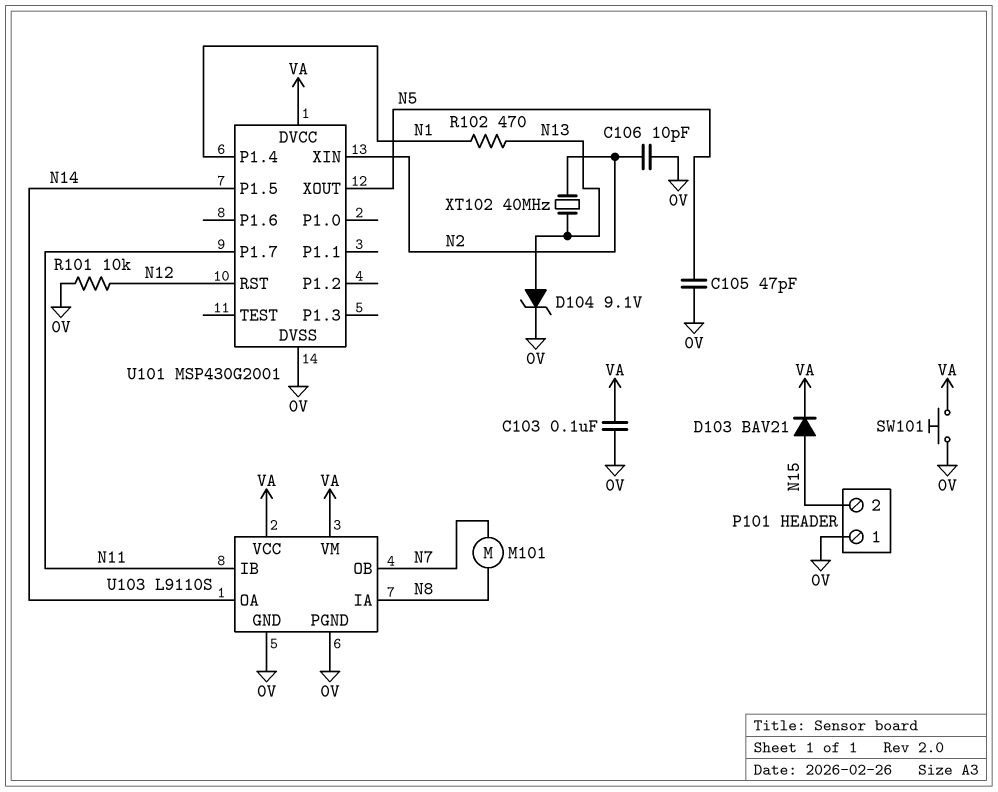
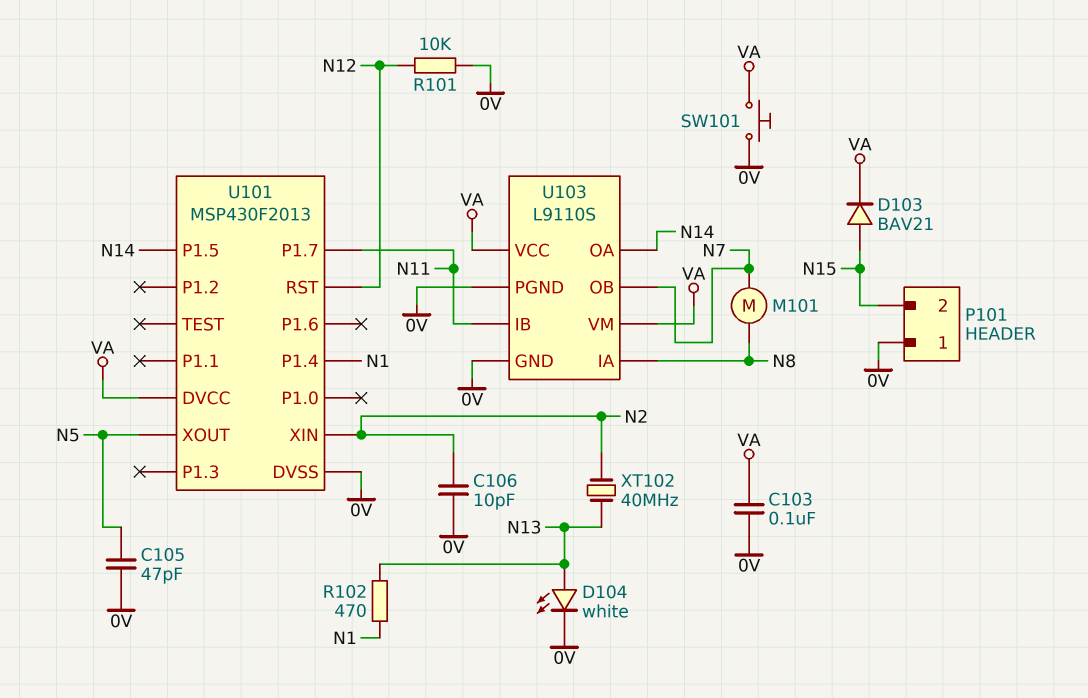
D104: zener 9.1V (A N13, K 0V) -> LED white (A N13, K 0V)
U101: MSP430G2001 -> MSP430F2013

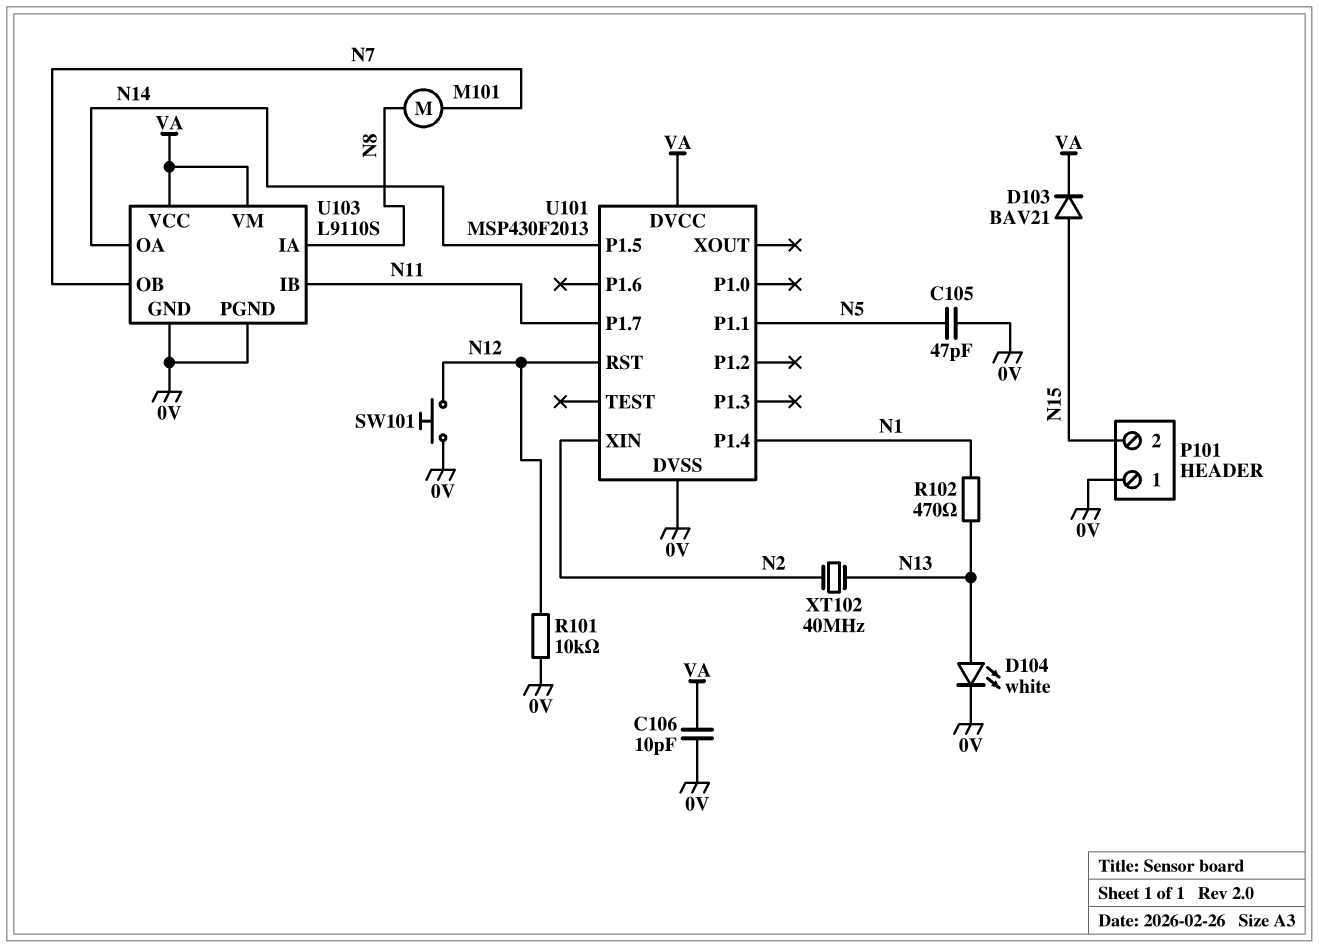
C103: 100nF (0V, VA) -> none
C106: 10pF (0V, N2) -> 10pF (0V, VA)
SW101: button (0V, VA) -> button (0V, N12)
U101 pin P1.1: none -> N5
U101 pin XOUT: N5 -> none

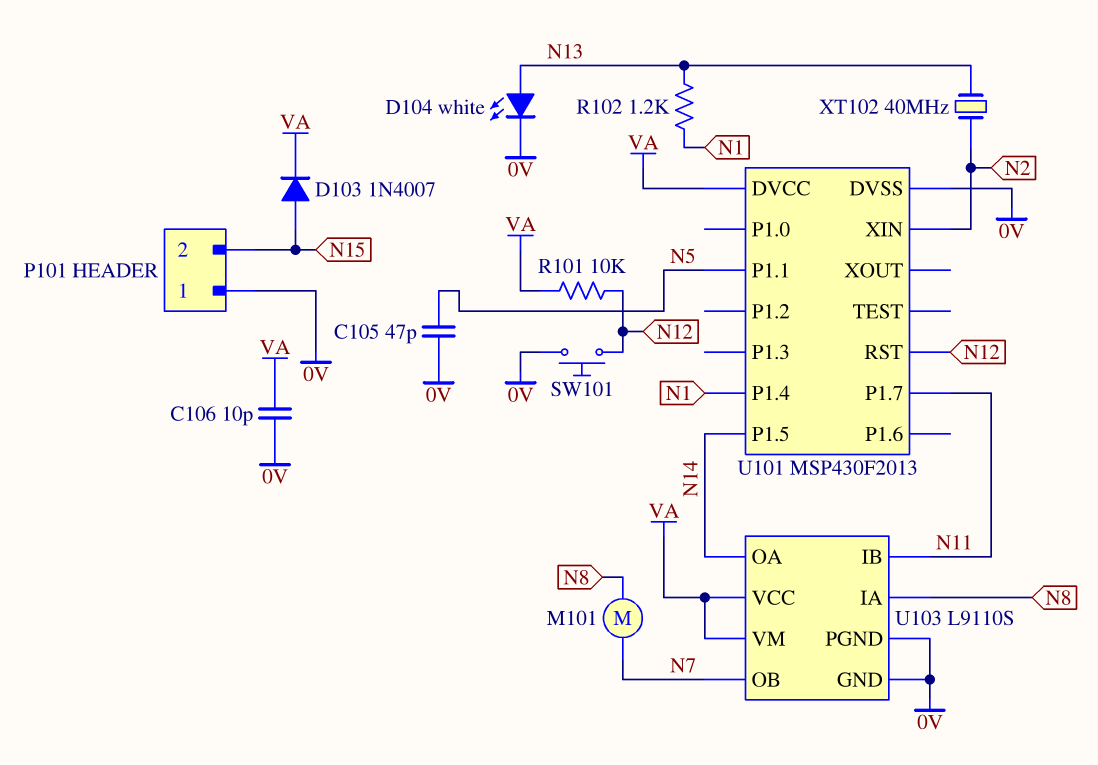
D103: diode BAV21 (A N15, K VA) -> diode 1N4007 (A N15, K VA)
R101: 10k (0V, N12) -> 10k (N12, VA)
R102: 470 (N1, N13) -> 1.2k (N1, N13)

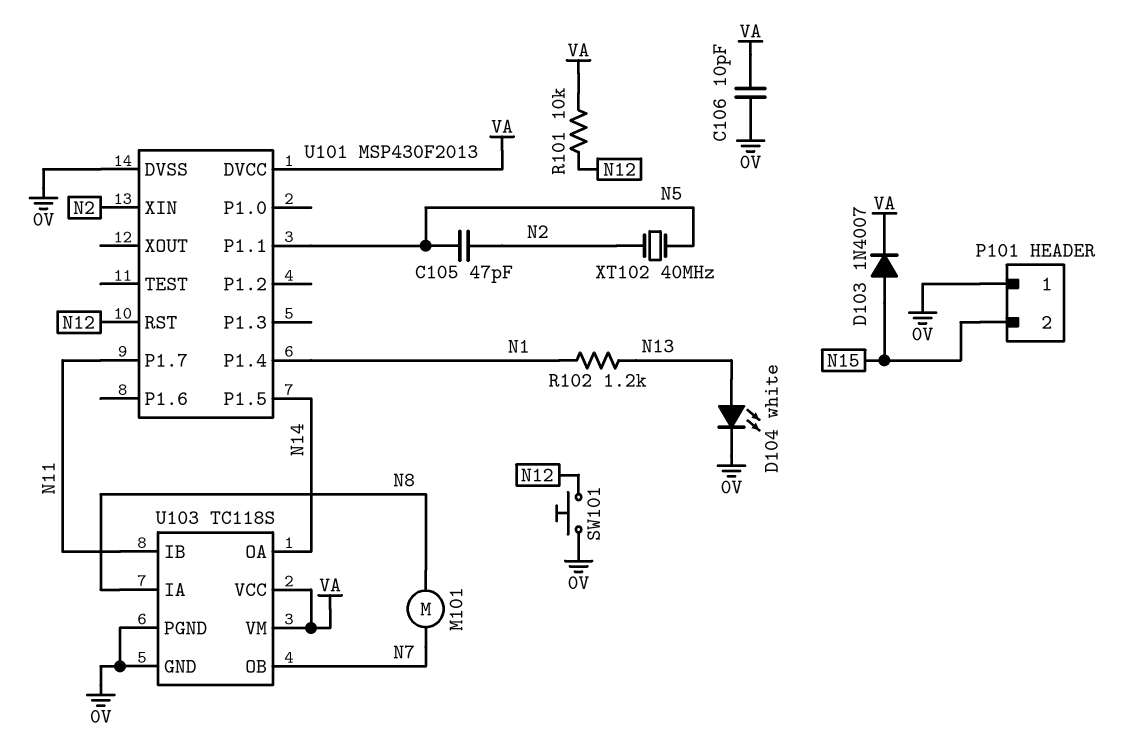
C105: 47pF (0V, N5) -> 47pF (N2, N5)
U103: L9110S -> TC118S
XT102: 40MHz (N2, N13) -> 40MHz (N2, N5)

